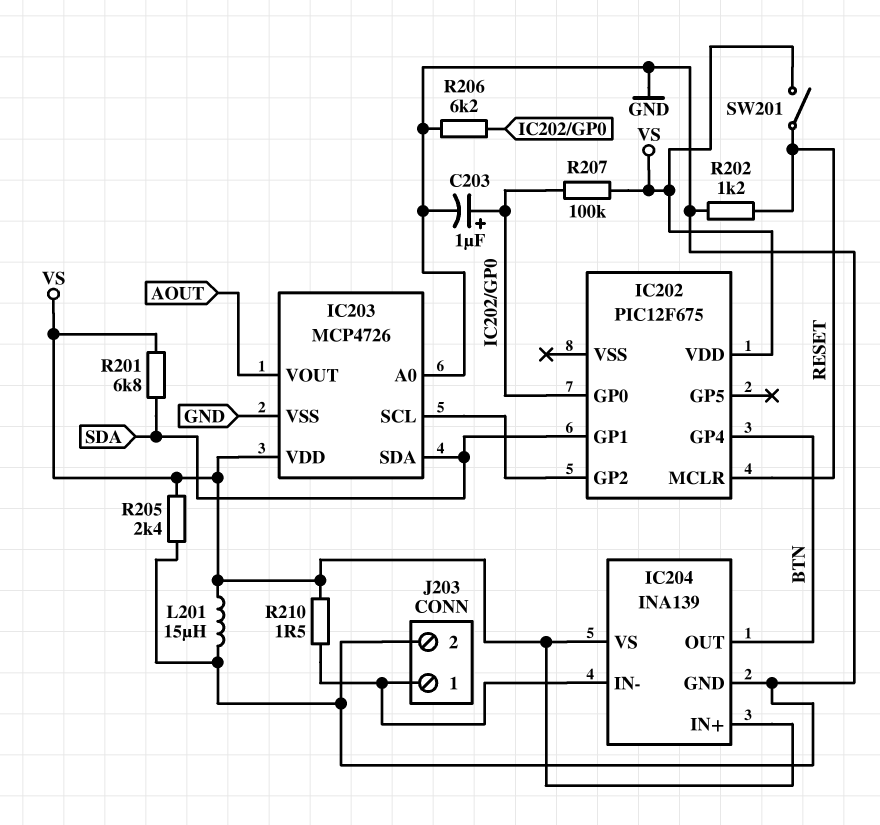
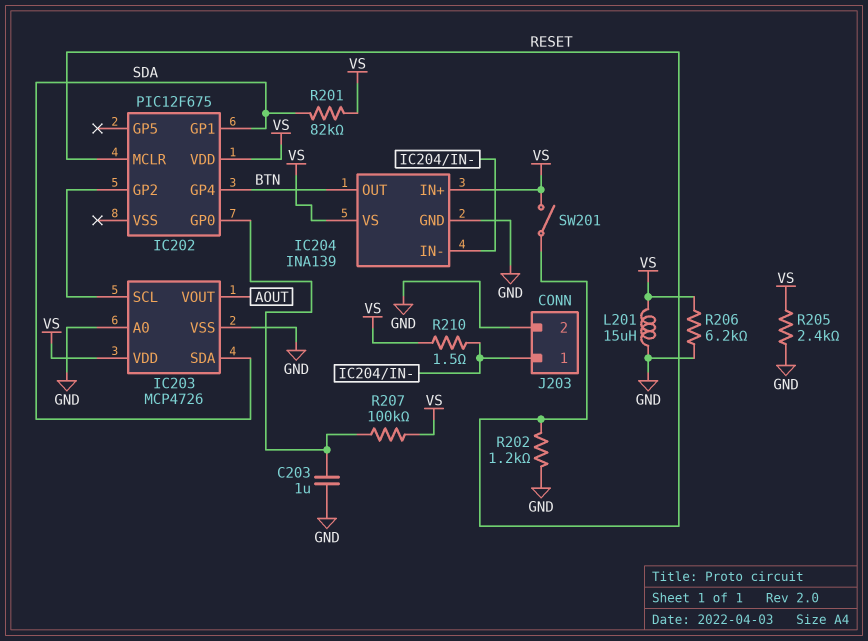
C203: 1uF (plus IC202/GP0, minus GND) -> 1uF (GND, IC202/GP0)
R201: 6.8k (SDA, VS) -> 82k (SDA, VS)
R206: 6.2k (GND, IC202/GP0) -> 6.2k (GND, VS)

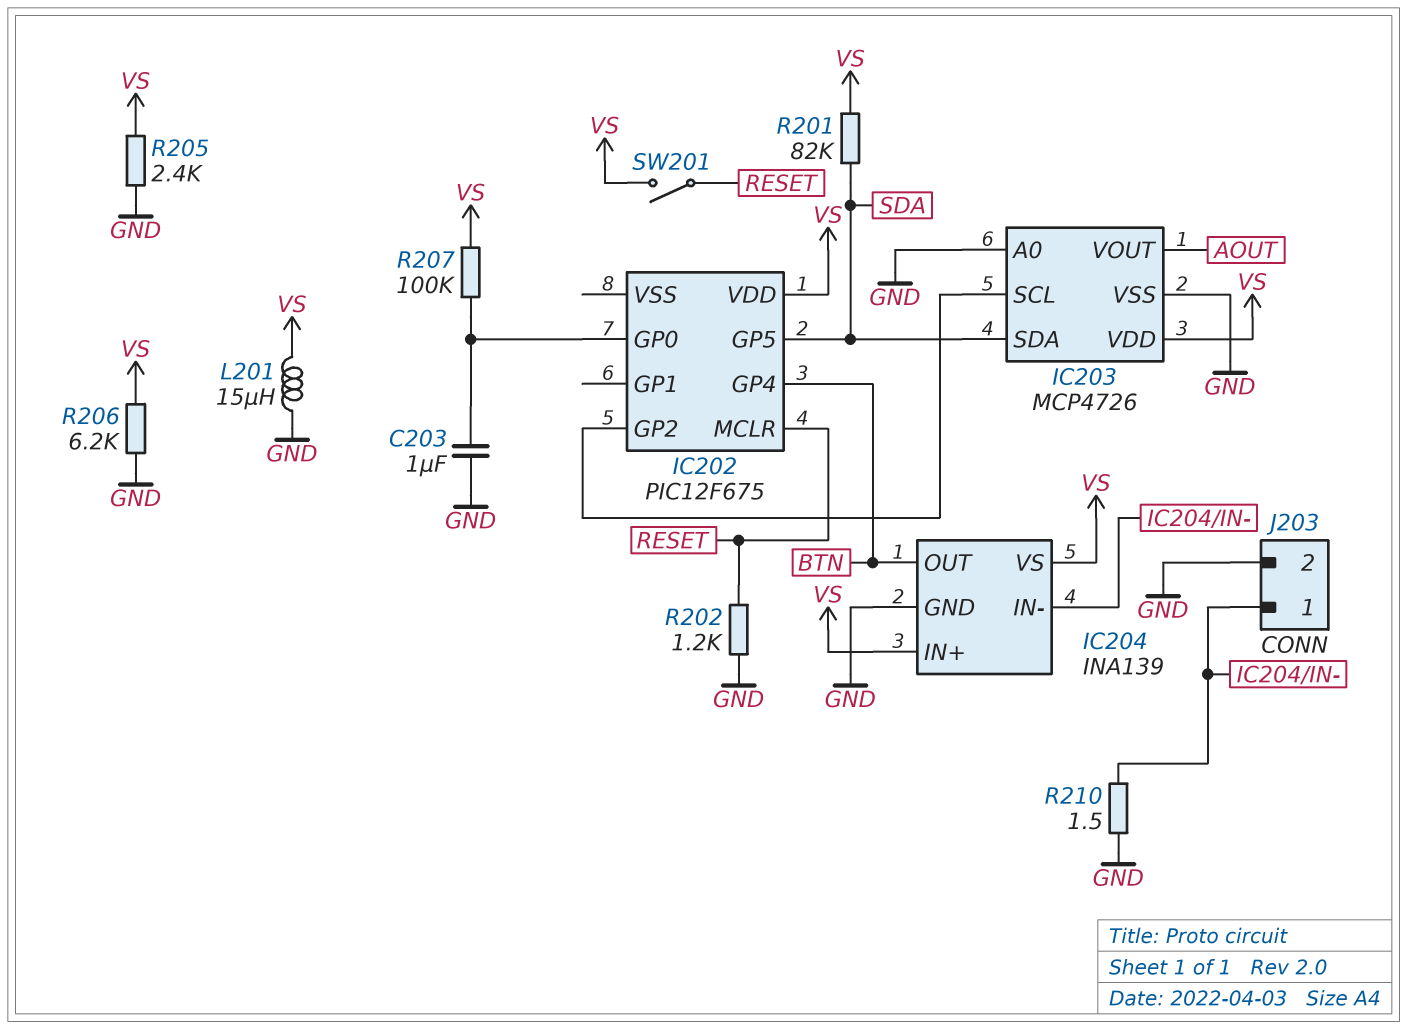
IC202 pin GP1: SDA -> none
IC202 pin GP5: none -> SDA
R210: 1.5 (IC204/IN-, VS) -> 1.5 (GND, IC204/IN-)

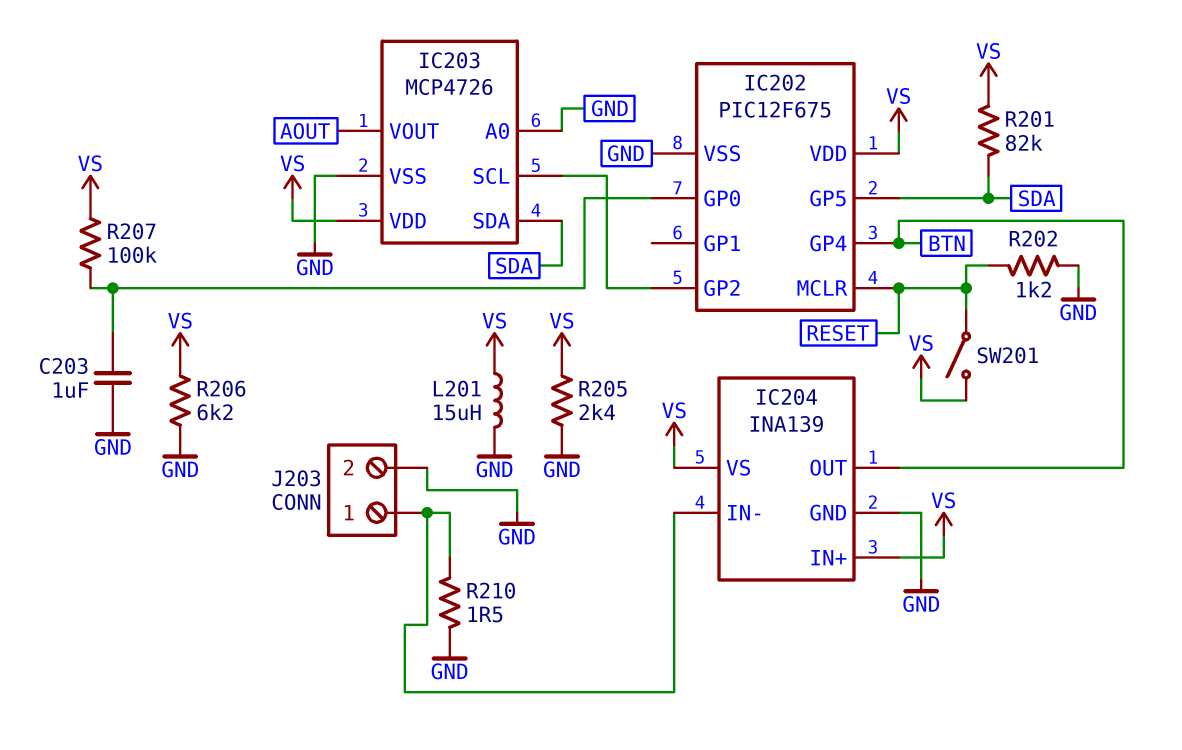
IC202 pin VSS: none -> GND

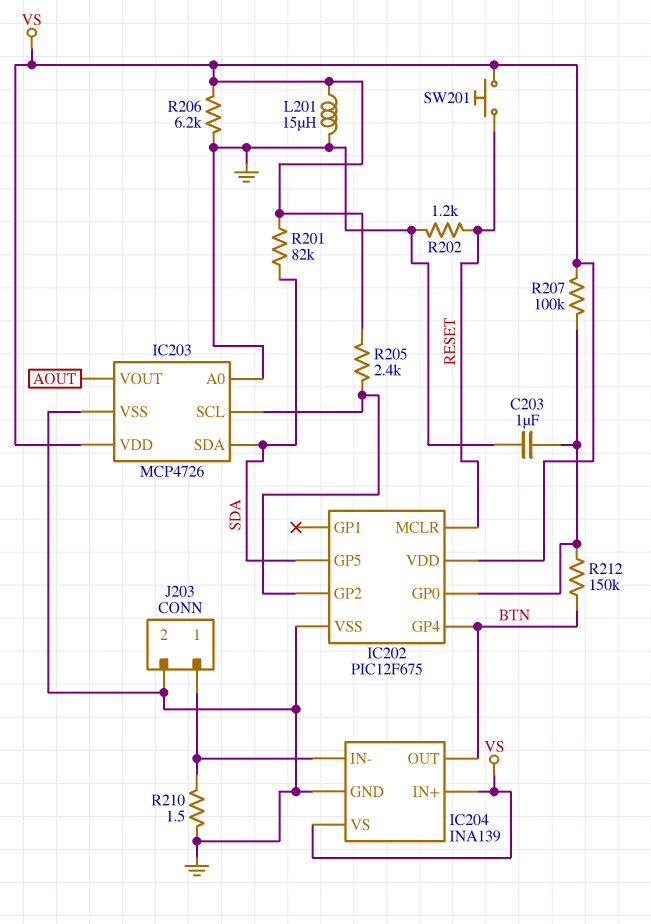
R205: 2.4k (GND, VS) -> 2.4k (IC202/GP2, VS)
R212: none -> 150k (BTN, IC202/GP0)
SW201: switch (RESET, VS) -> button (RESET, VS)

